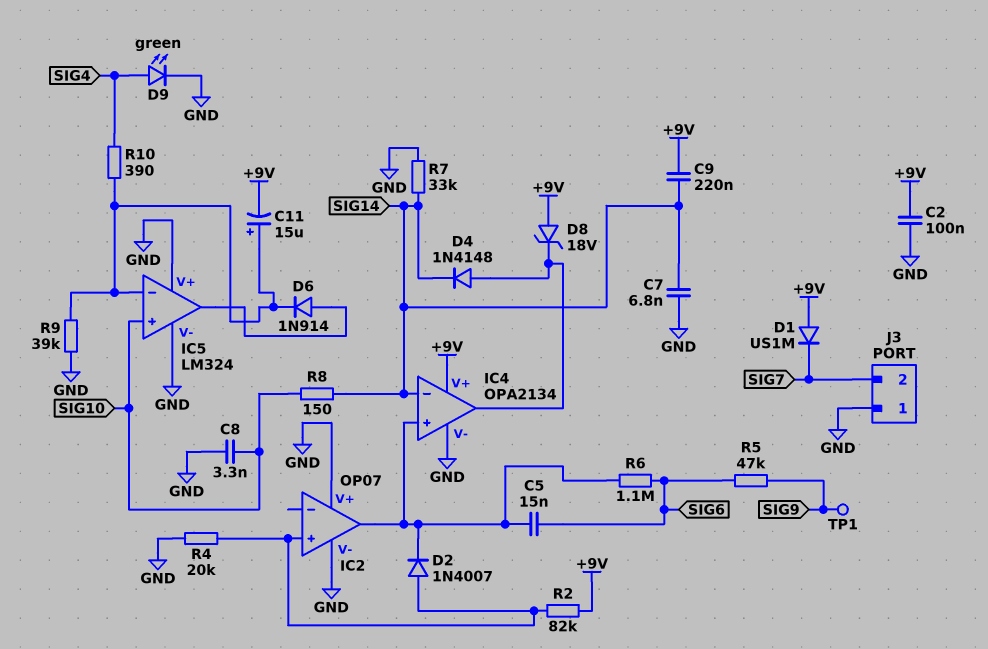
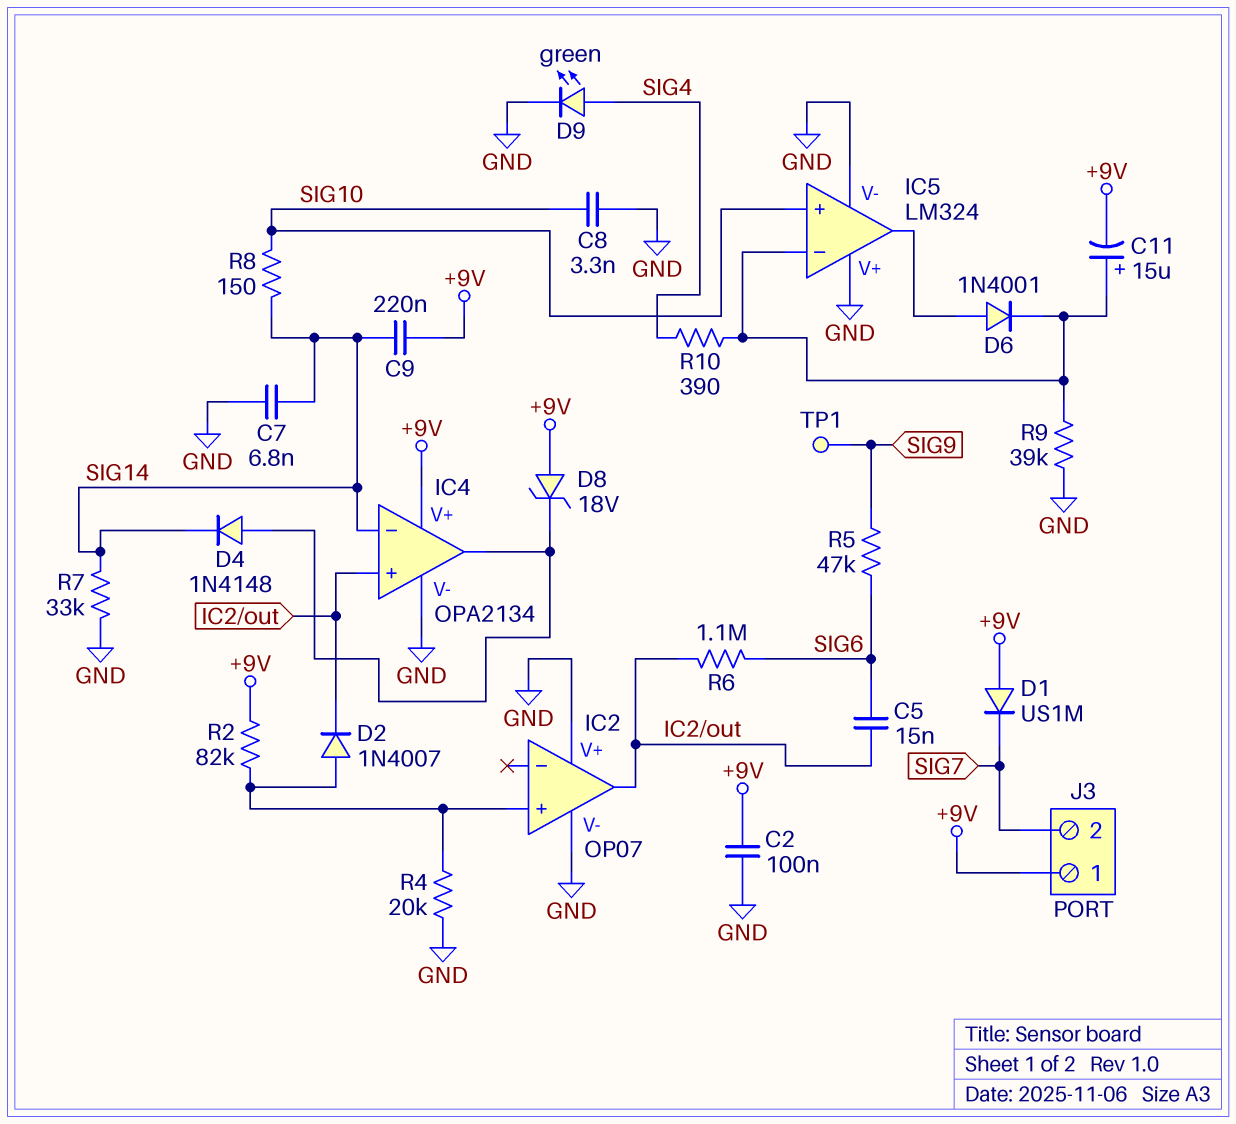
D6: diode 1N914 (A IC5/out, K IC5/in-) -> diode 1N4001 (A IC5/out, K IC5/in-)
J3 pin 1: GND -> +9V

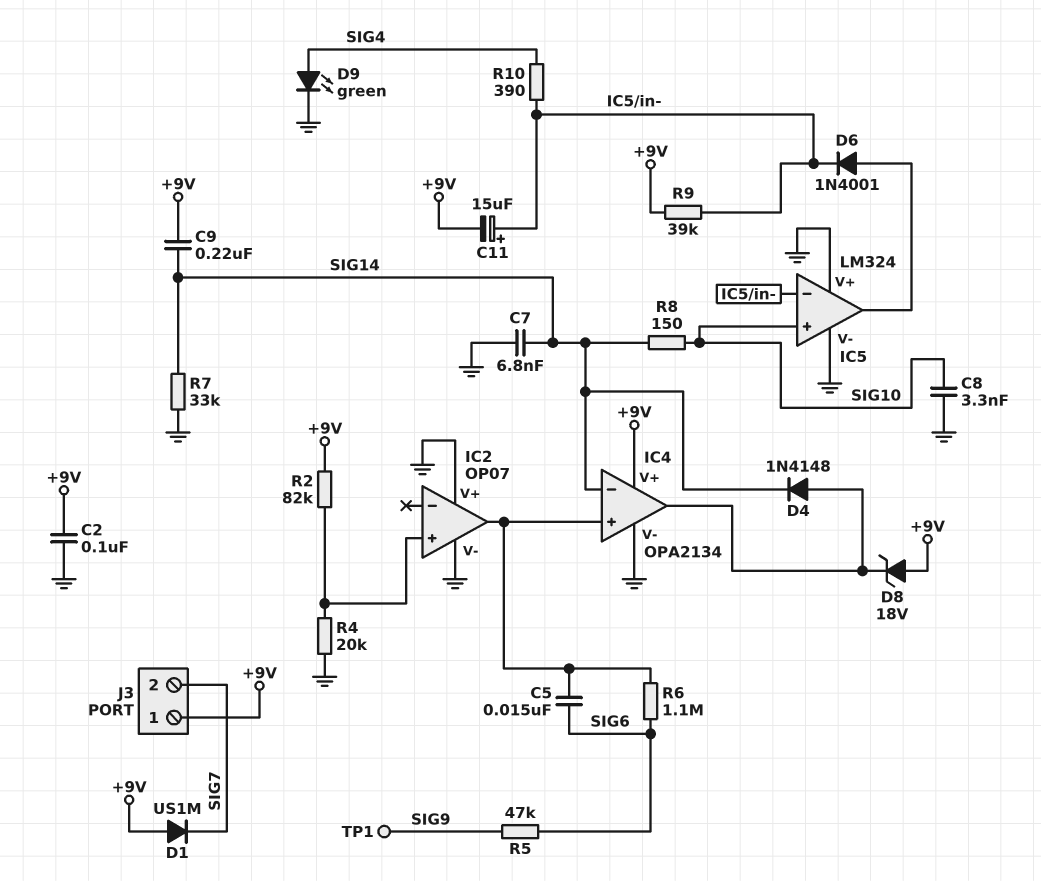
D2: diode 1N4007 (A IC2/in+, K IC2/out) -> none
R9: 39k (GND, IC5/in-) -> 39k (+9V, IC5/in-)

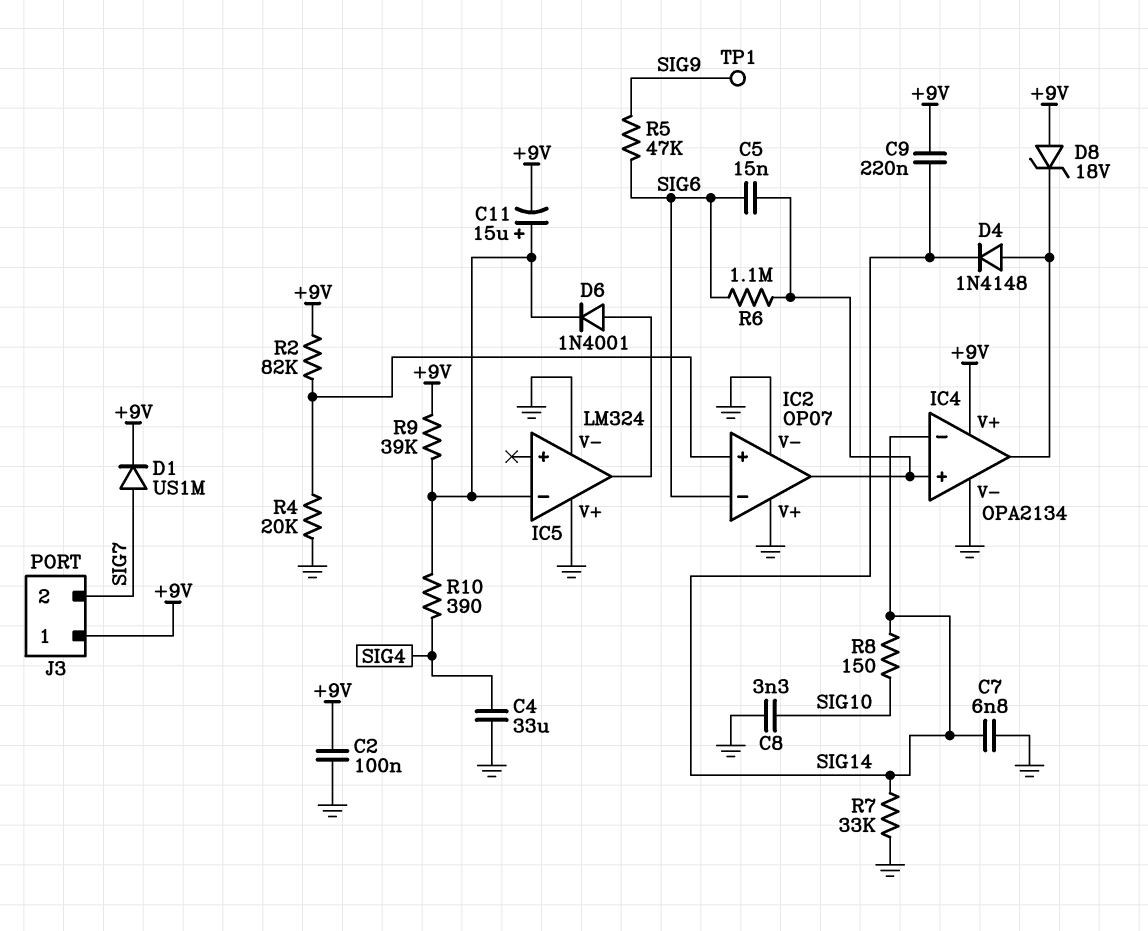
C4: none -> 33uF (GND, SIG4)
D1: diode US1M (A +9V, K SIG7) -> diode US1M (A SIG7, K +9V)
D9: LED green (A SIG4, K GND) -> none
IC2 pin in-: none -> SIG6
IC5 pin in+: SIG10 -> none

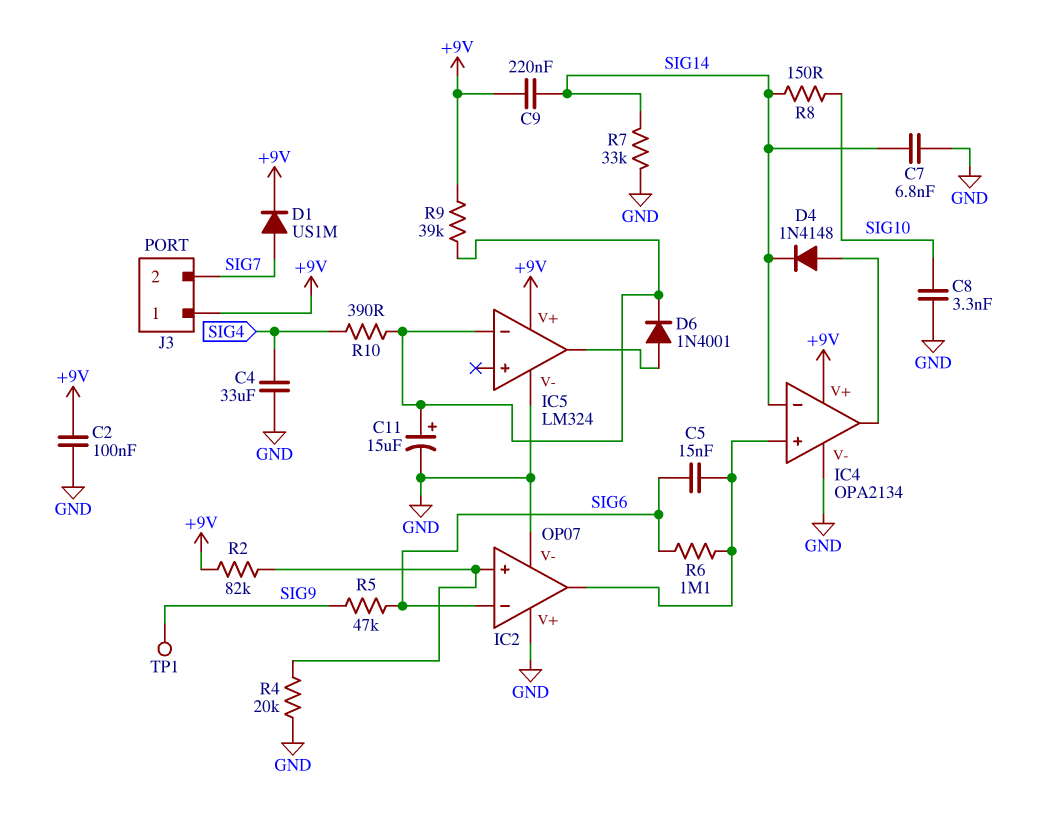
C11: 15uF (plus IC5/in-, minus +9V) -> 15uF (plus IC5/in-, minus GND)
D8: zener 18V (A +9V, K IC4/out) -> none
IC5 pin V+: GND -> +9V

